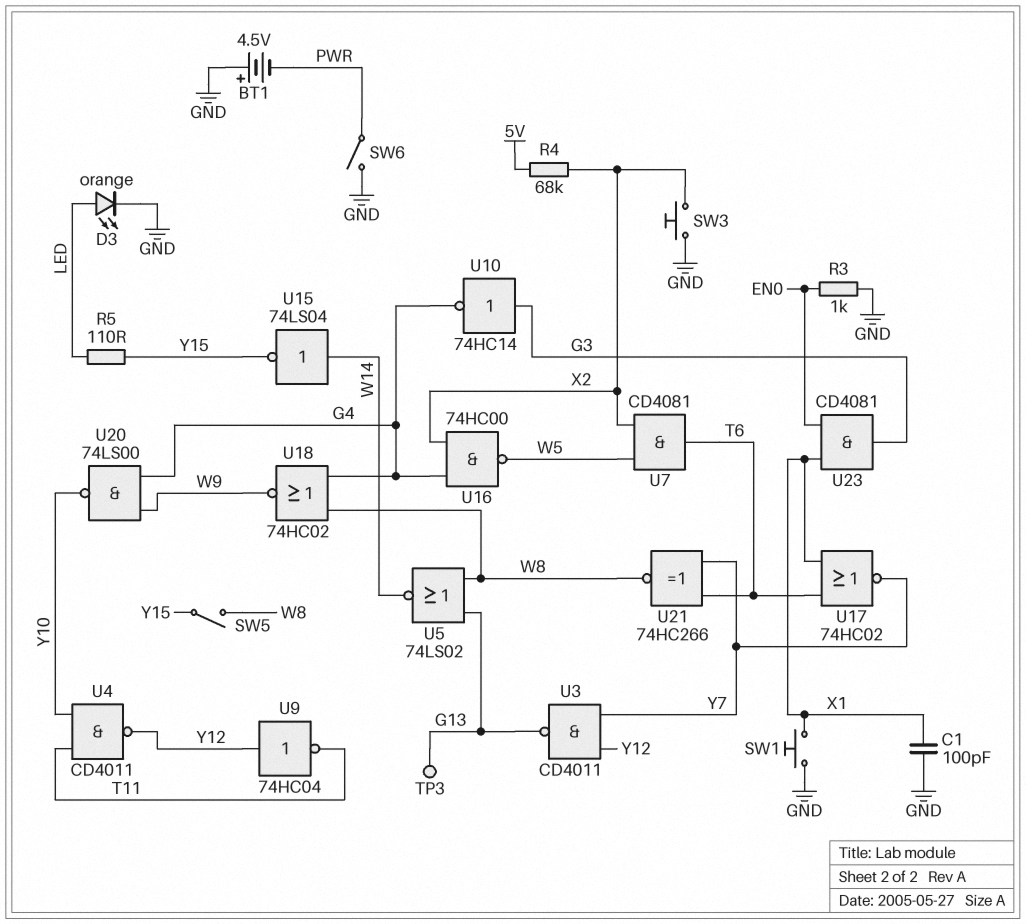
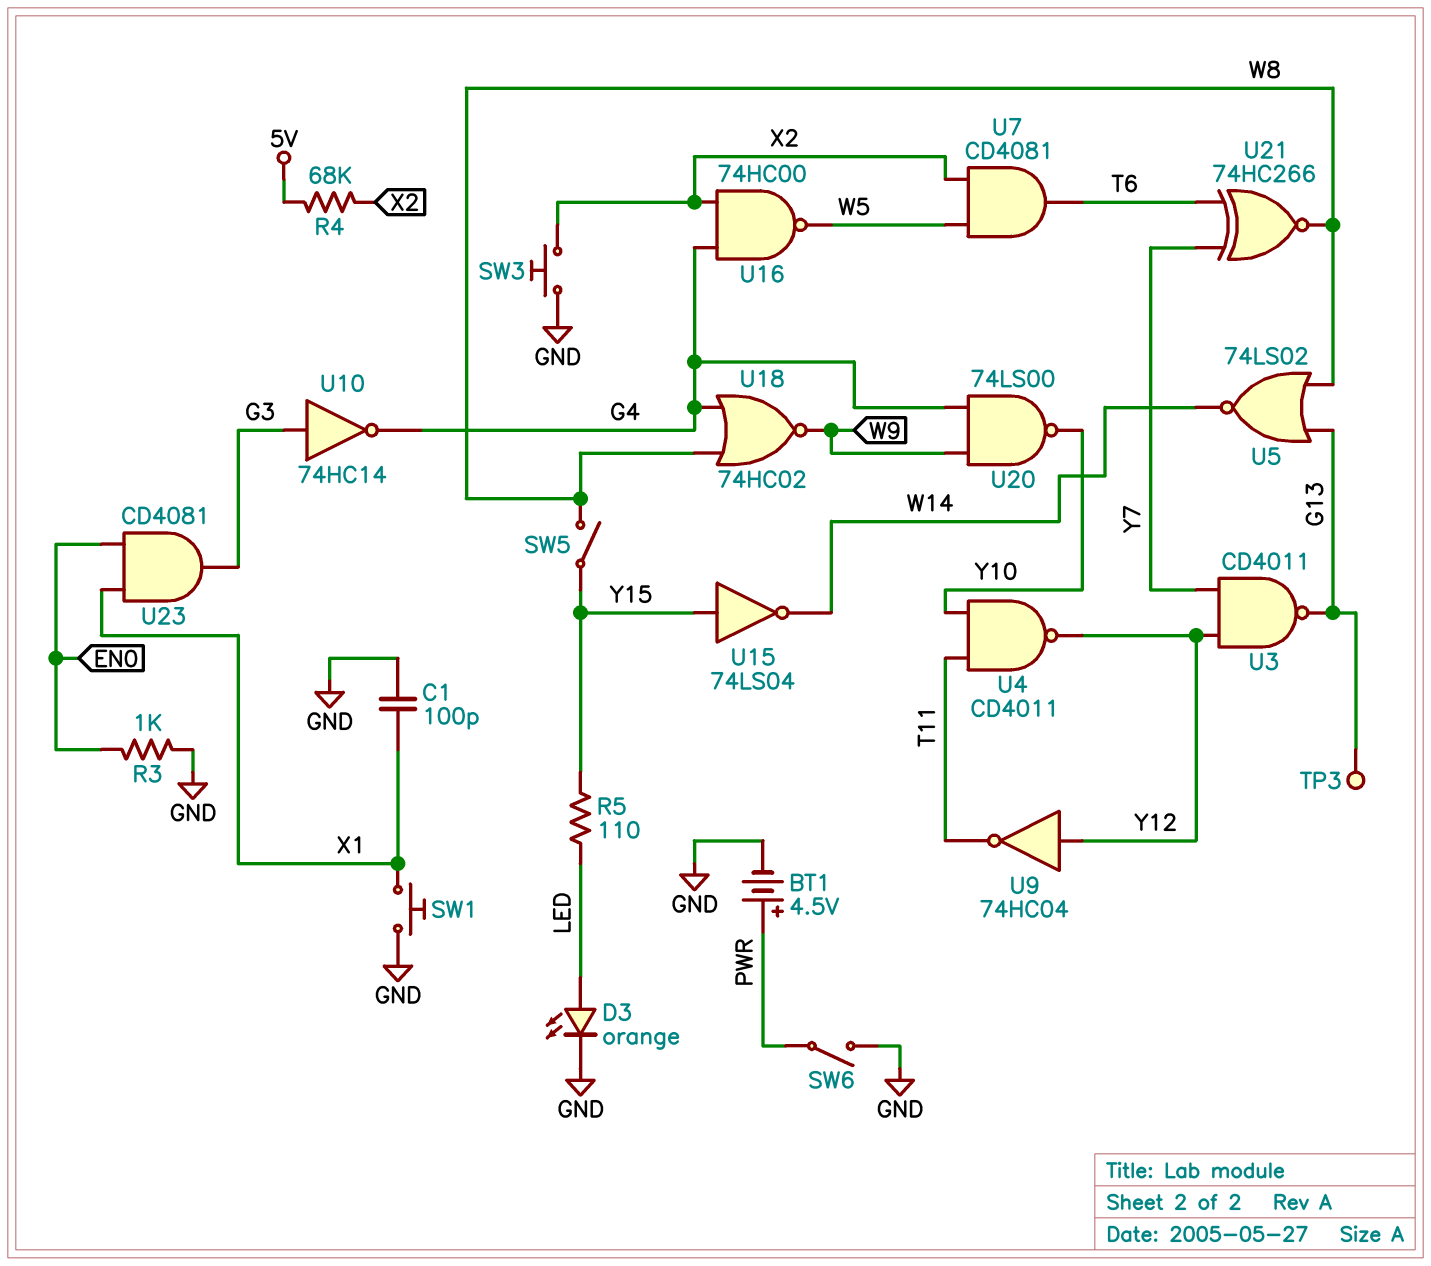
BT1: 4.5V (plus GND, minus PWR) -> 4.5V (plus PWR, minus GND)
U15: NOT 74LS04 (in W14, out Y15) -> NOT 74LS04 (in Y15, out W14)
U17: NOR 74HC02 (in T6, in X1, out Y7) -> none

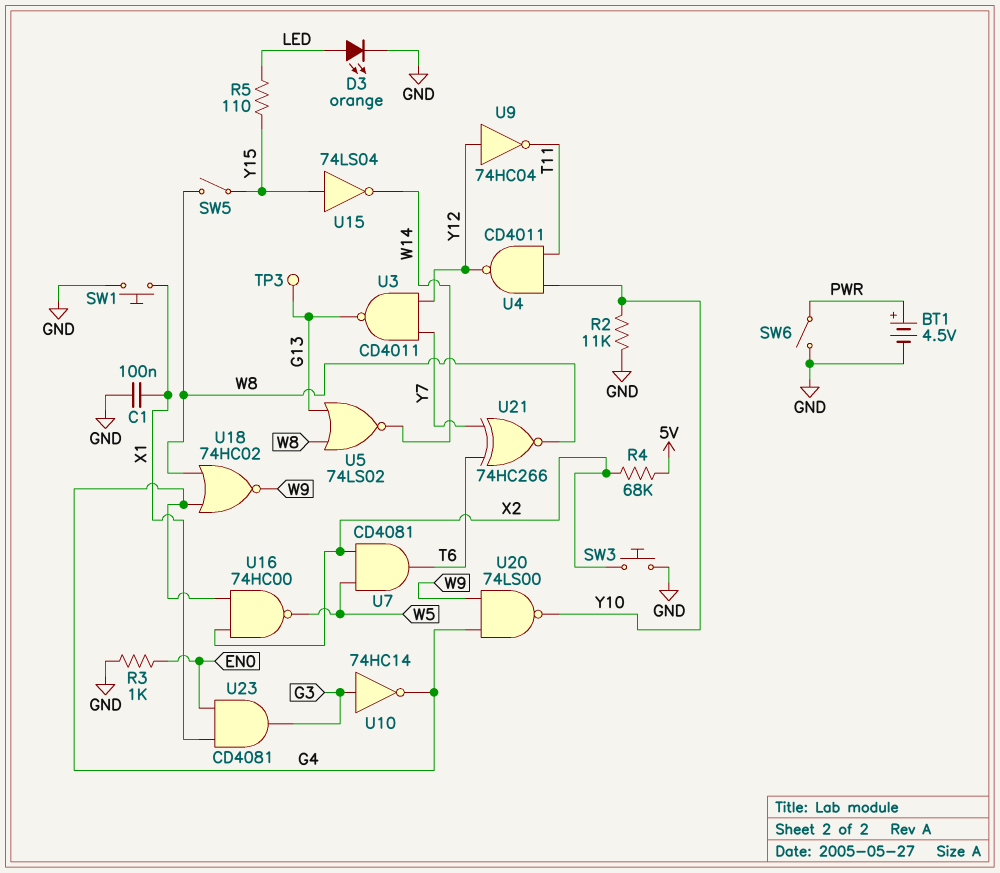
C1: 100pF (GND, X1) -> 100nF (GND, X1)
R2: none -> 11k (GND, Y10)

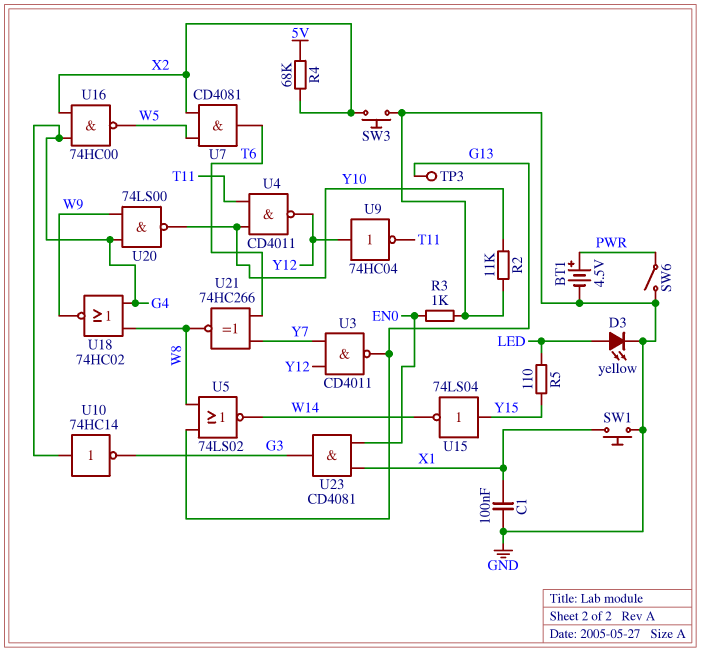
D3: LED orange (A LED, K GND) -> LED yellow (A LED, K GND)
SW5: switch (W8, Y15) -> none
U10: NOT 74HC14 (in G3, out G4) -> NOT 74HC14 (in G4, out G3)

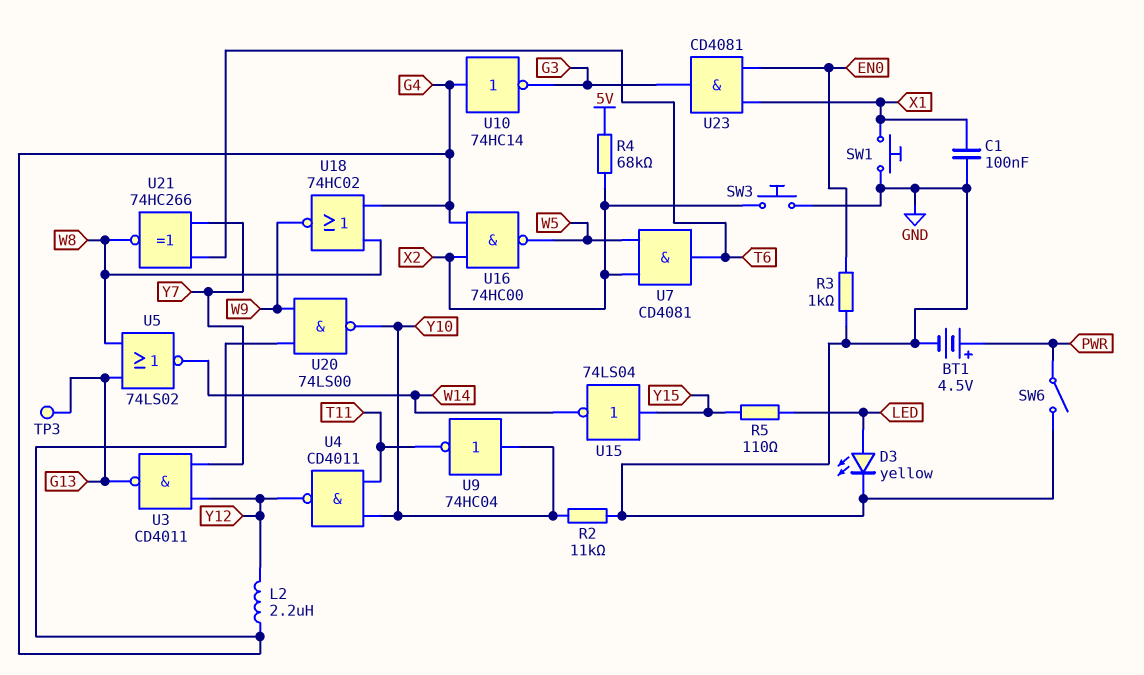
L2: none -> 2.2uH (G4, Y12)
U9: NOT 74HC04 (in Y12, out T11) -> NOT 74HC04 (in Y10, out T11)

